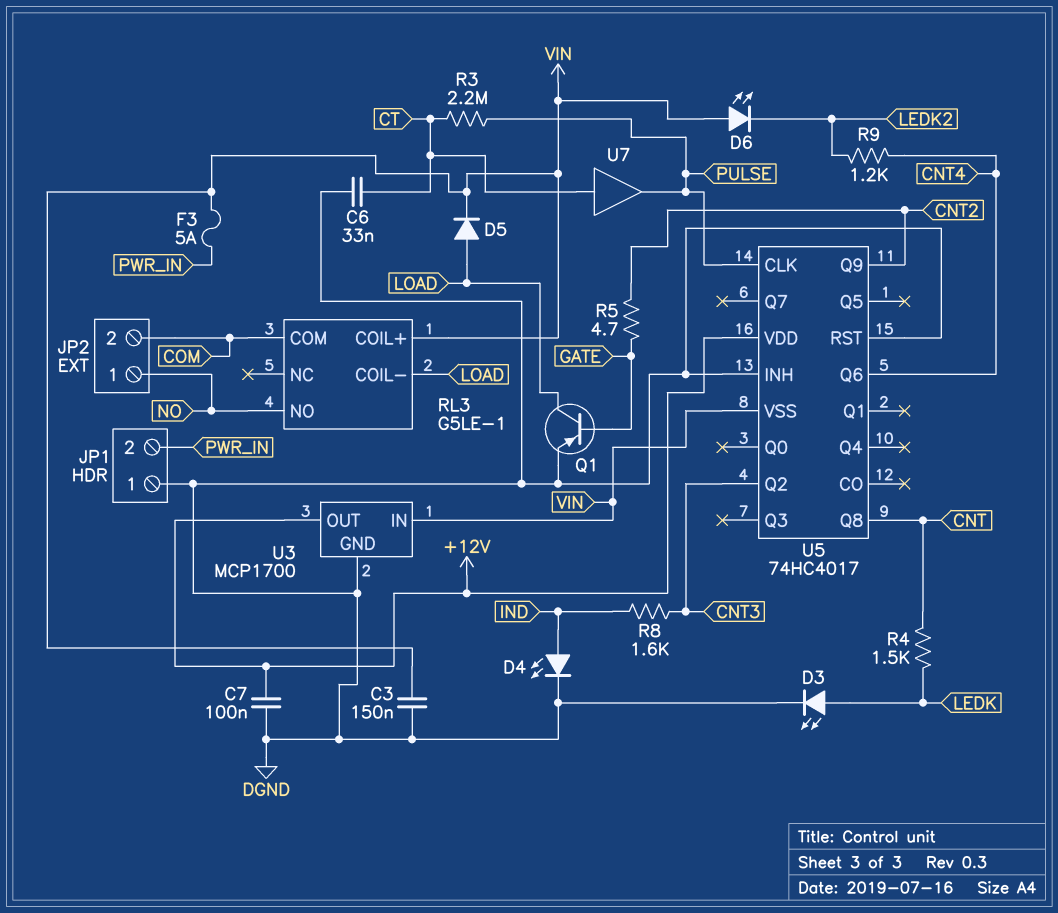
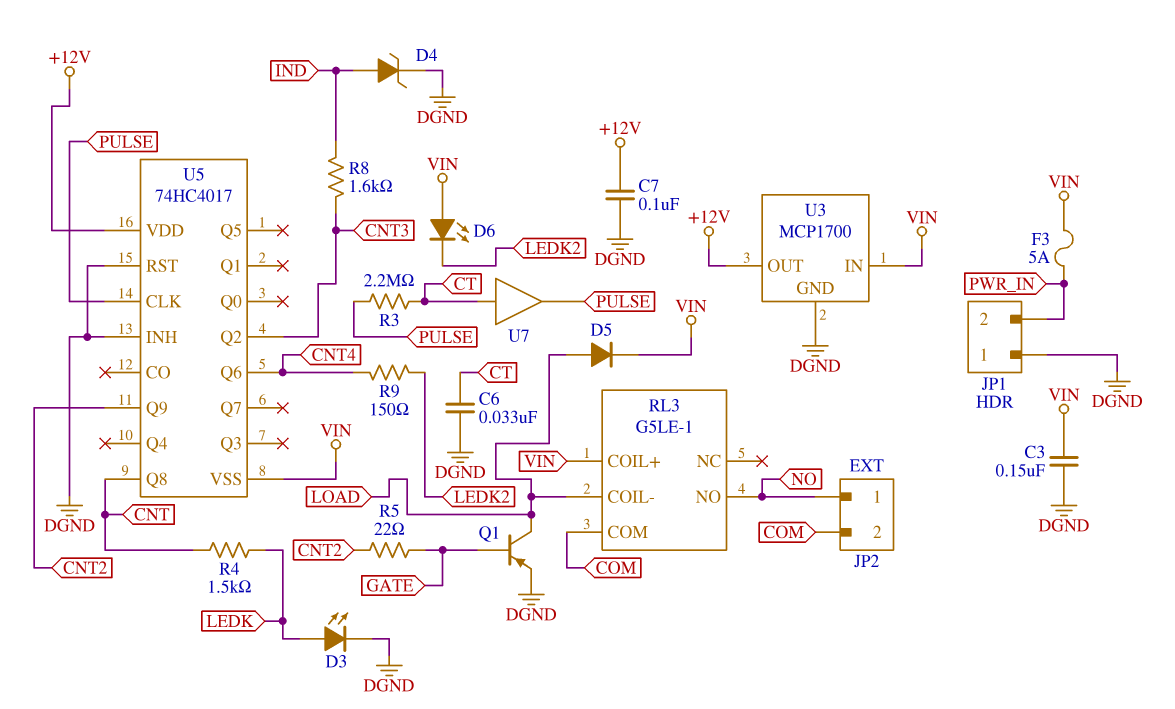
D4: LED (A IND, K DGND) -> zener (A IND, K DGND)
R5: 4.7 (CNT2, GATE) -> 22 (CNT2, GATE)
R9: 1.2k (CNT4, LEDK2) -> 150 (CNT4, LEDK2)

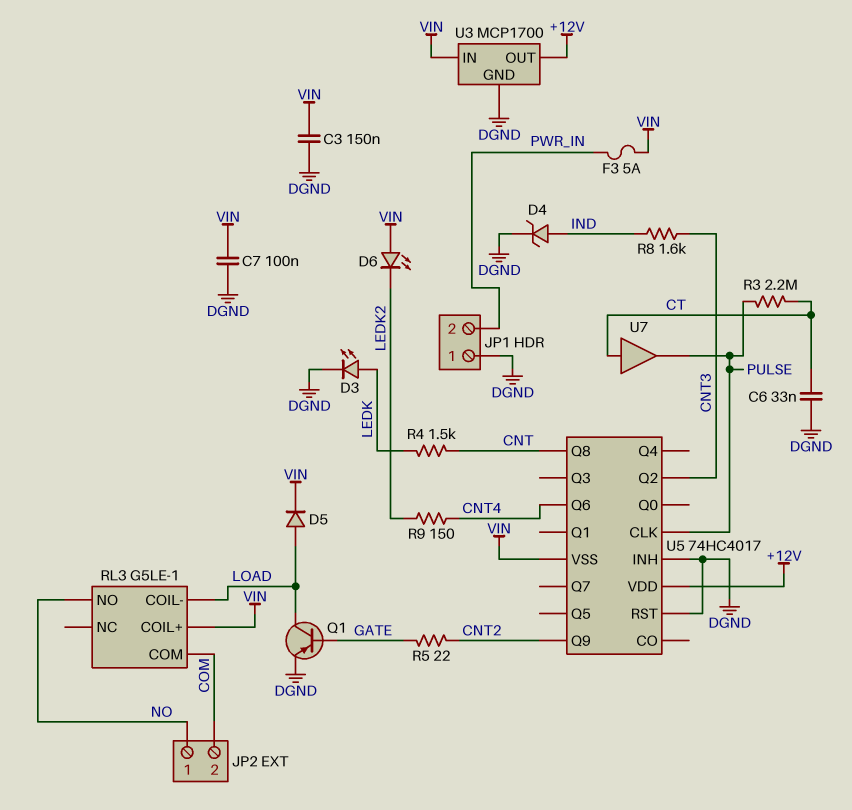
C7: 100nF (+12V, DGND) -> 100nF (DGND, VIN)

